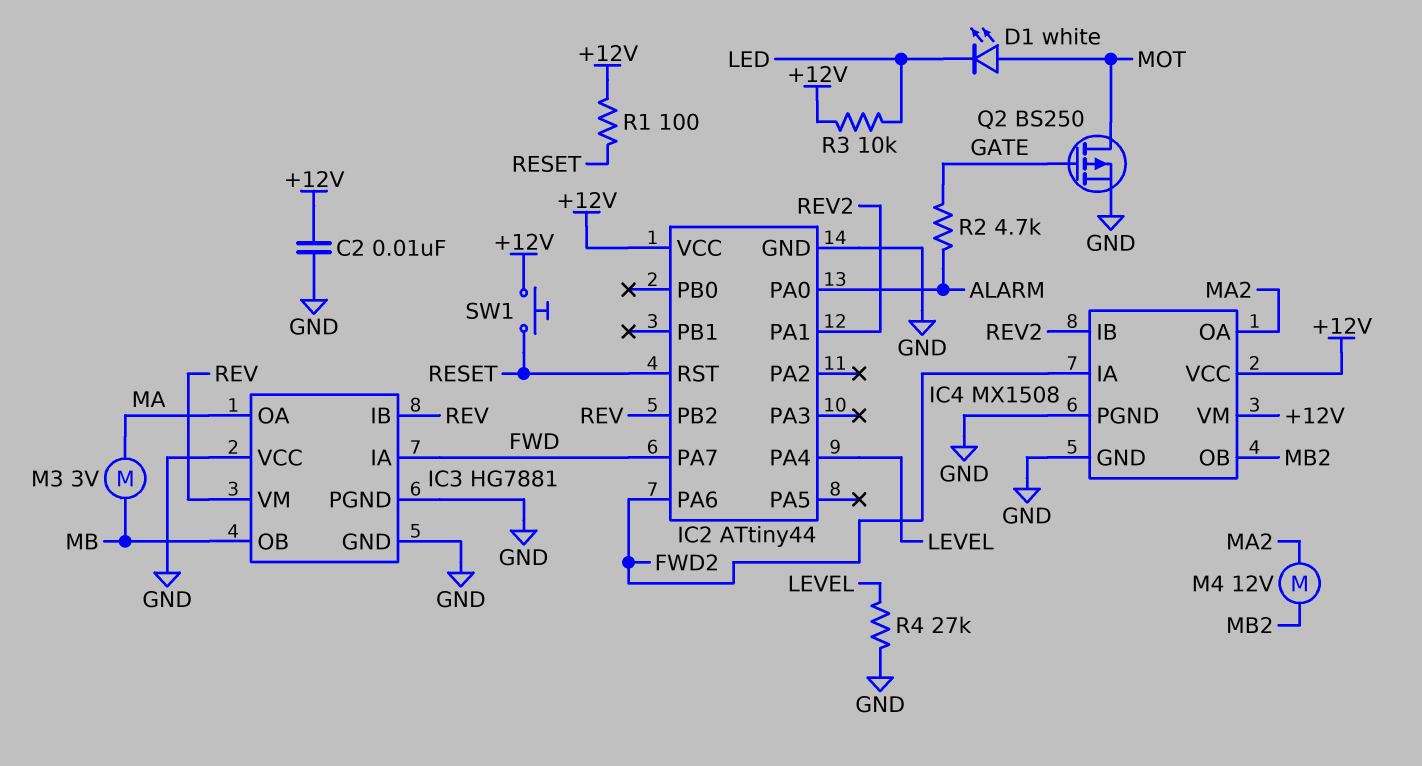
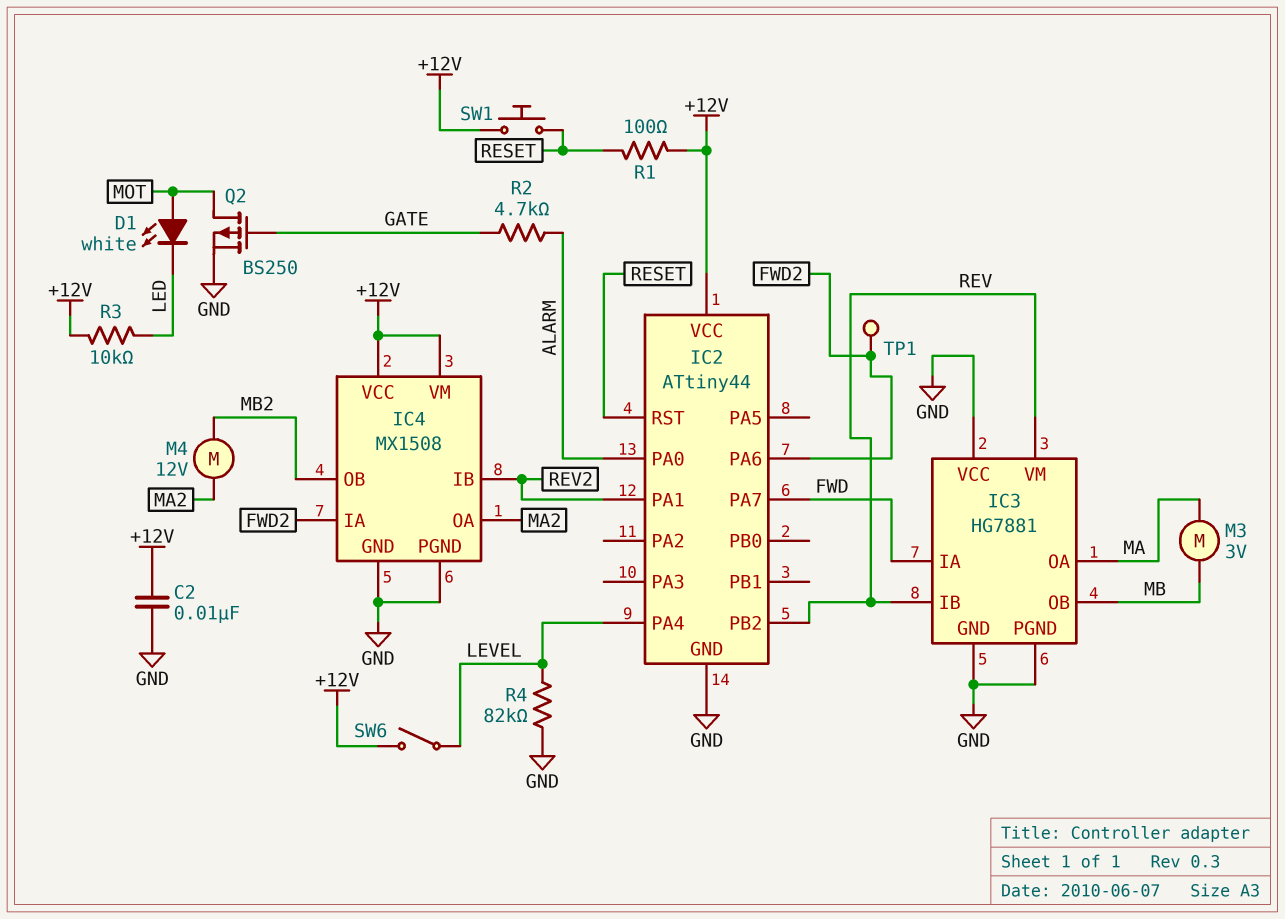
R4: 27k (GND, LEVEL) -> 82k (GND, LEVEL)
SW6: none -> switch (+12V, LEVEL)
TP1: none -> test point (FWD2)

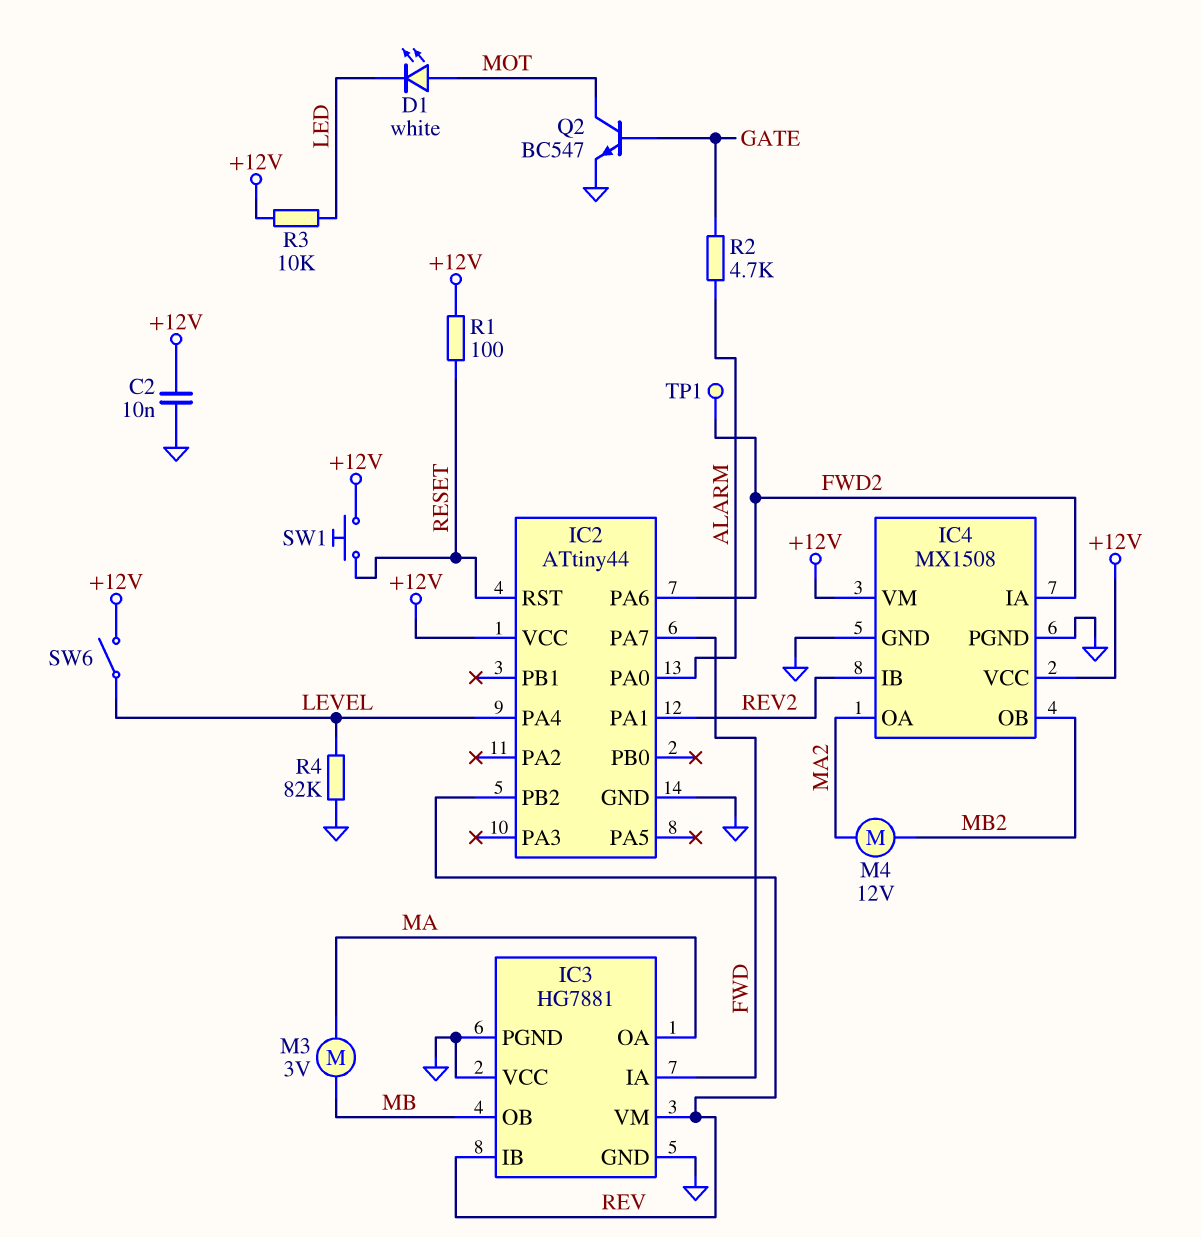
Q2: PMOS BS250 (G GATE, D MOT, S GND) -> NPN BC547 (B GATE, C MOT, E GND)

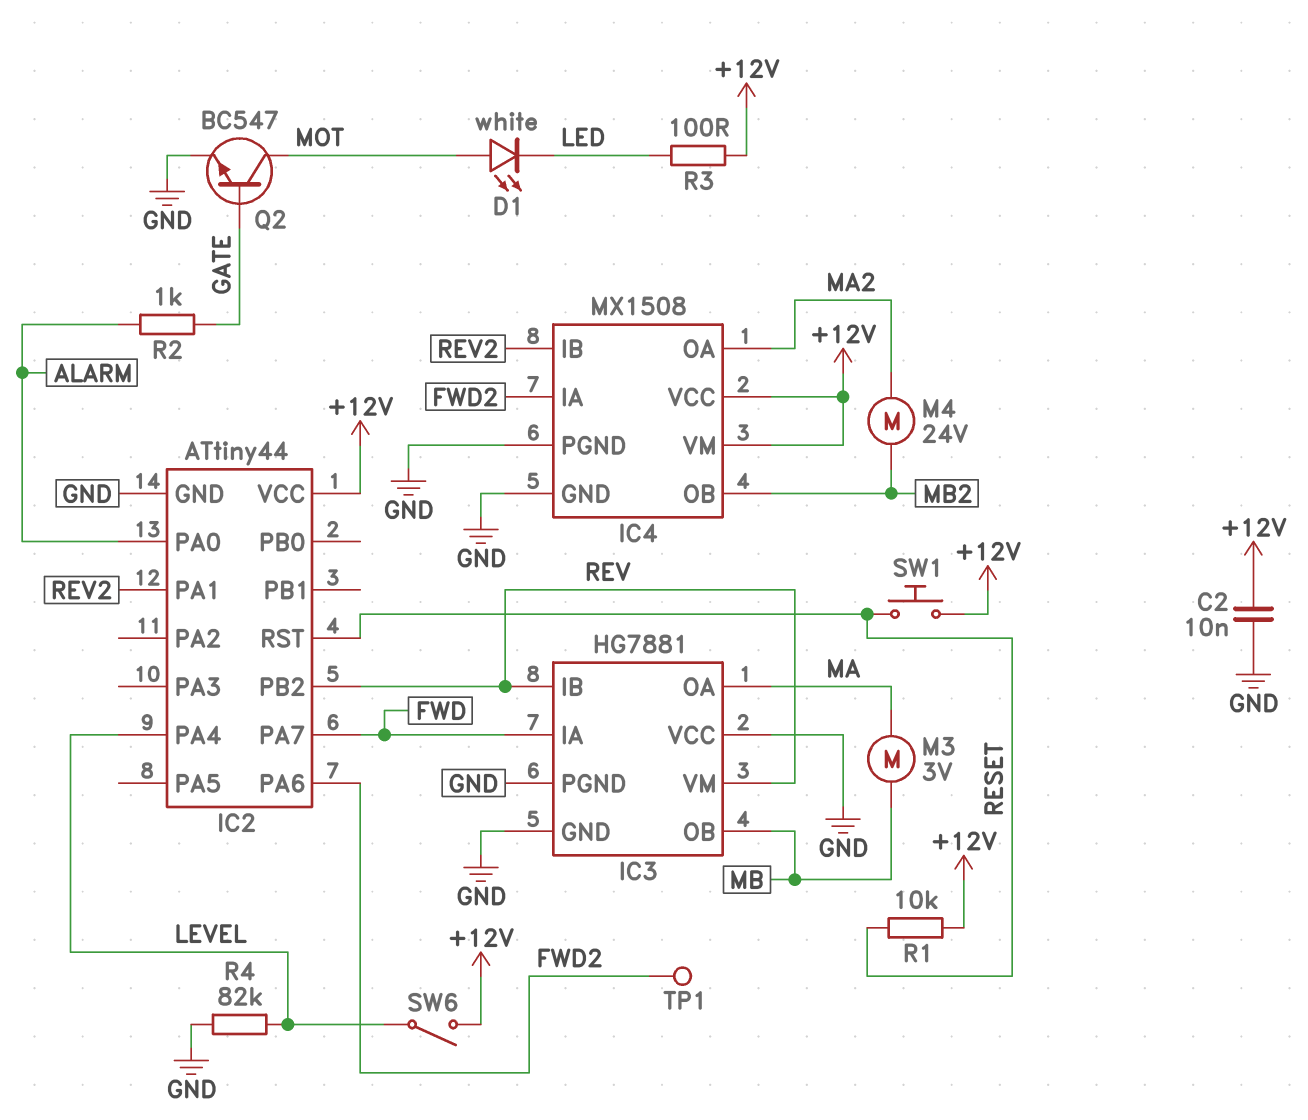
M4: motor 12V (MA2, MB2) -> motor 24V (MA2, MB2)
R1: 100 (+12V, RESET) -> 10k (+12V, RESET)
R2: 4.7k (ALARM, GATE) -> 1k (ALARM, GATE)
R3: 10k (+12V, LED) -> 100 (+12V, LED)

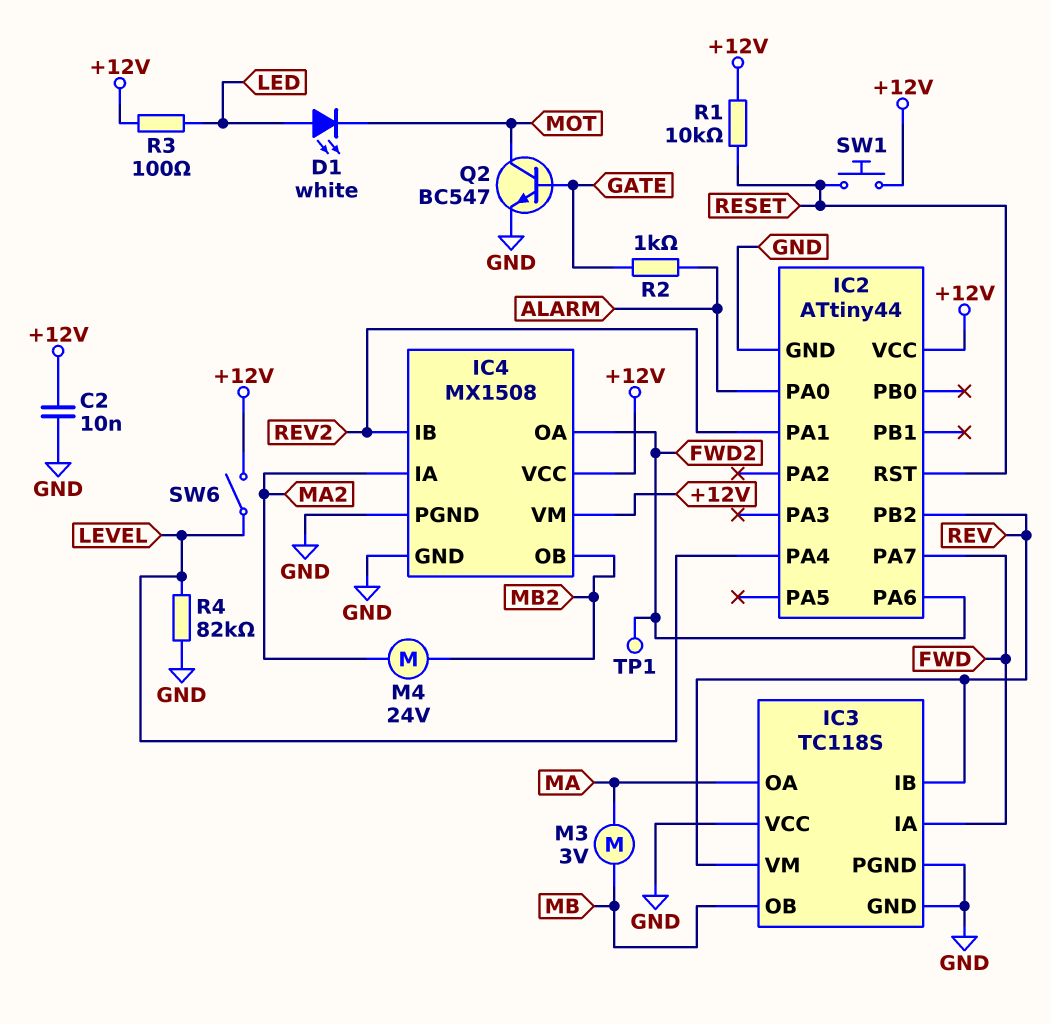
D1: LED white (A MOT, K LED) -> LED white (A LED, K MOT)
IC3: HG7881 -> TC118S
IC4 pin IA: FWD2 -> MA2
IC4 pin OA: MA2 -> FWD2

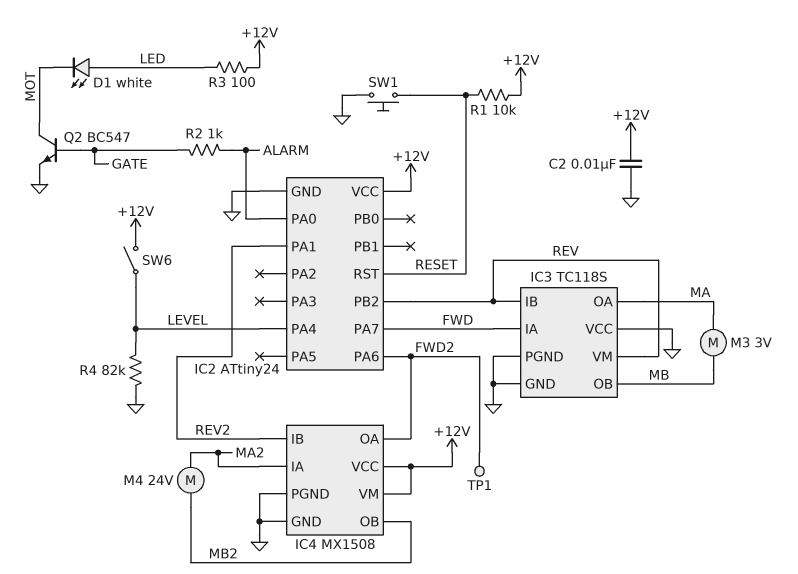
IC2: ATtiny44 -> ATtiny24
SW1: button (+12V, RESET) -> button (GND, RESET)

